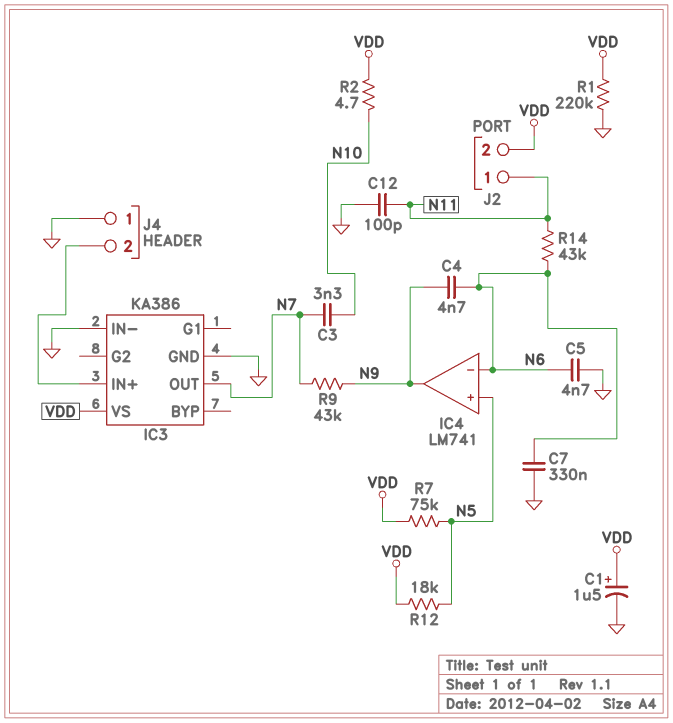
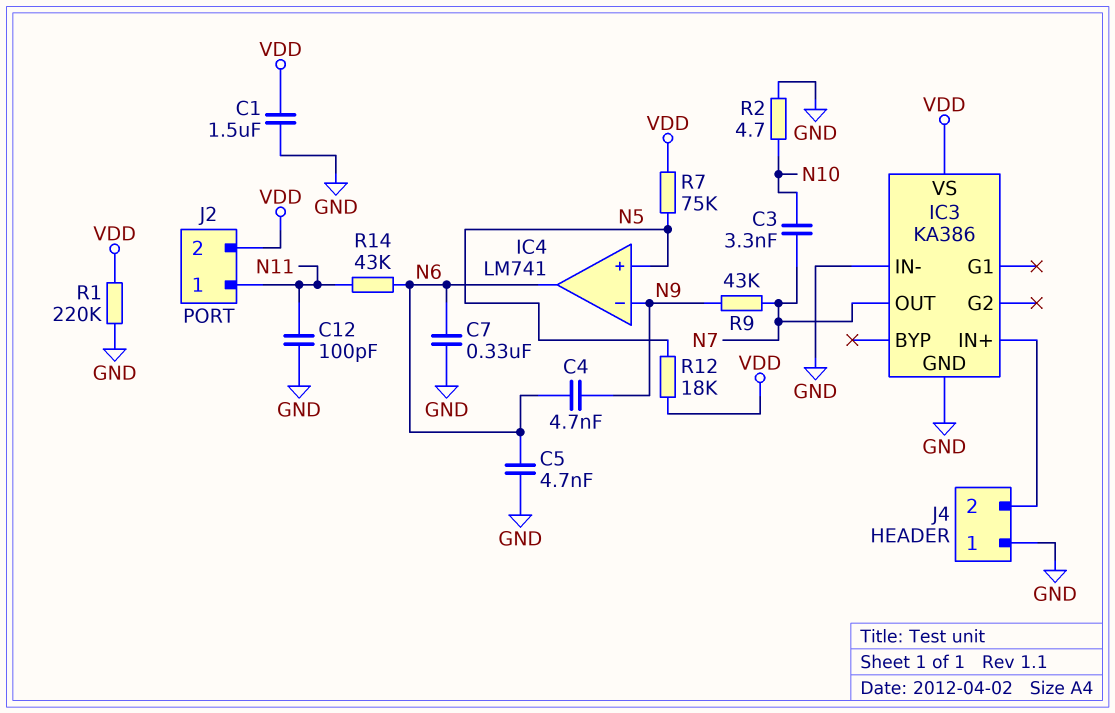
C1: 1.5uF (plus VDD, minus GND) -> 1.5uF (GND, VDD)
IC4 pin in-: N6 -> N9
IC4 pin out: N9 -> N6
R2: 4.7 (N10, VDD) -> 4.7 (GND, N10)

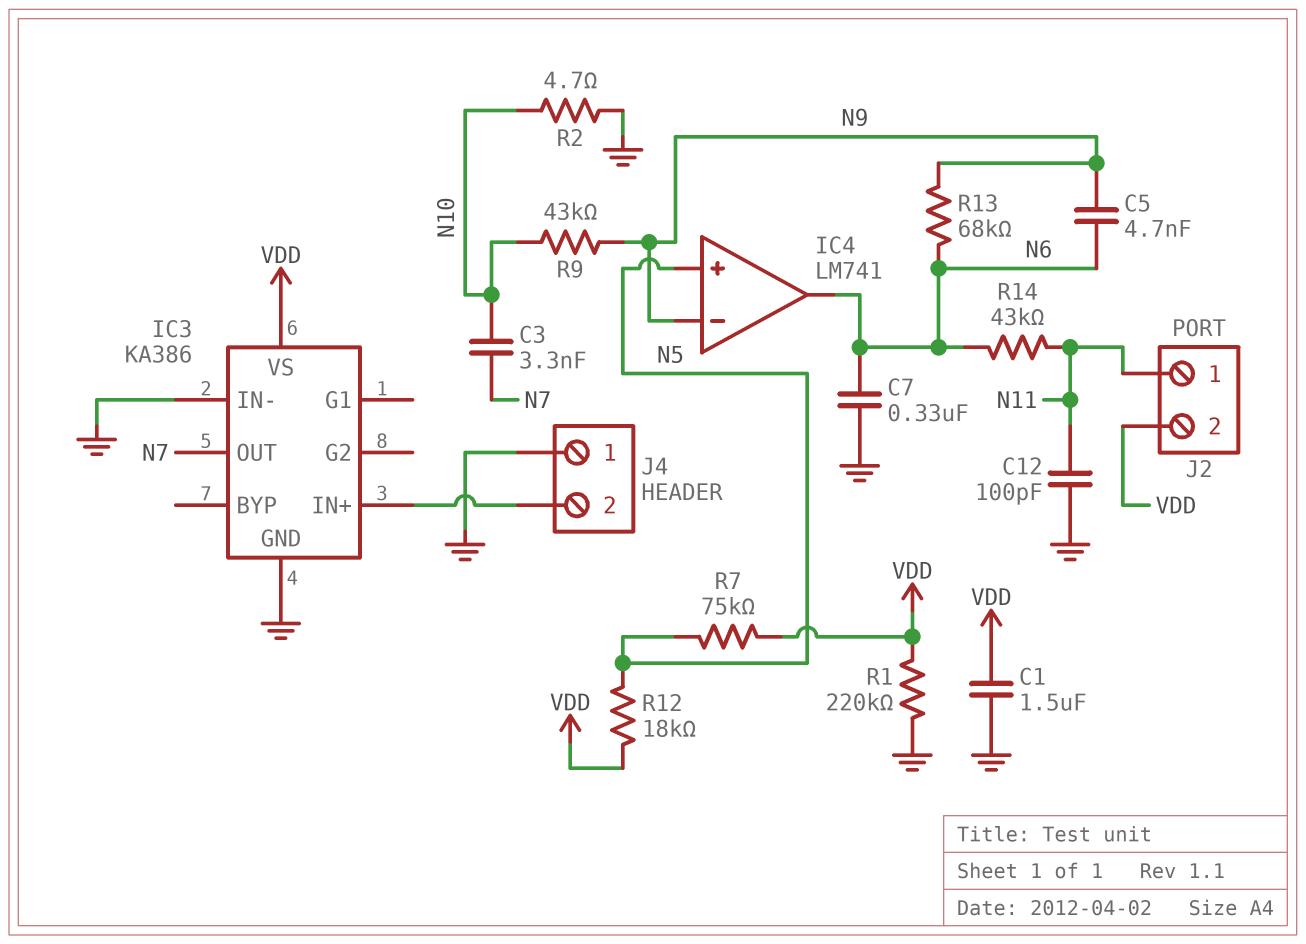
C4: 4.7nF (N6, N9) -> none
C5: 4.7nF (GND, N6) -> 4.7nF (N6, N9)
R9: 43k (N7, N9) -> 43k (N9, N10)
R13: none -> 68k (N6, N9)

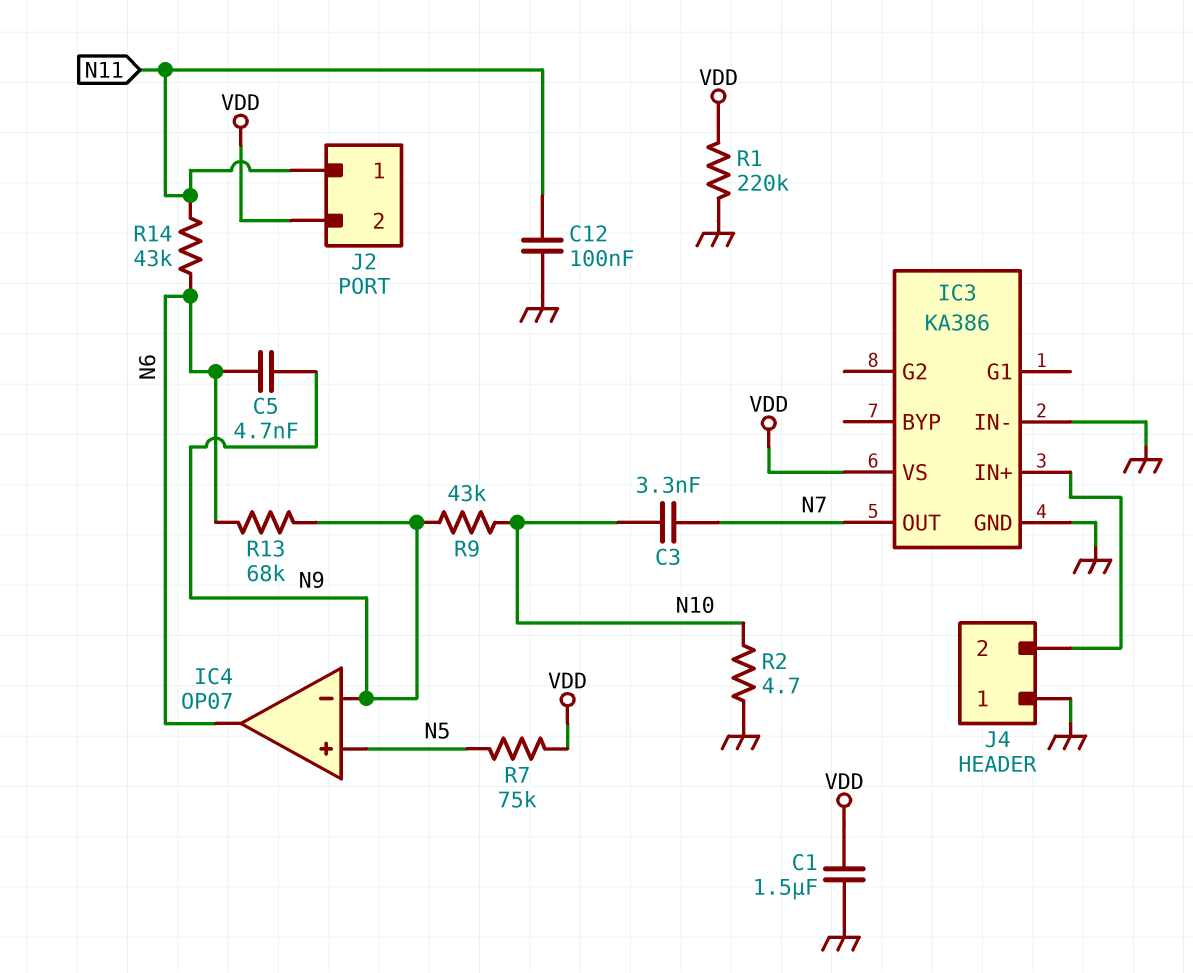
C7: 330nF (GND, N6) -> none
C12: 100pF (GND, N11) -> 100nF (GND, N11)
IC4: LM741 -> OP07
R12: 18k (N5, VDD) -> none

